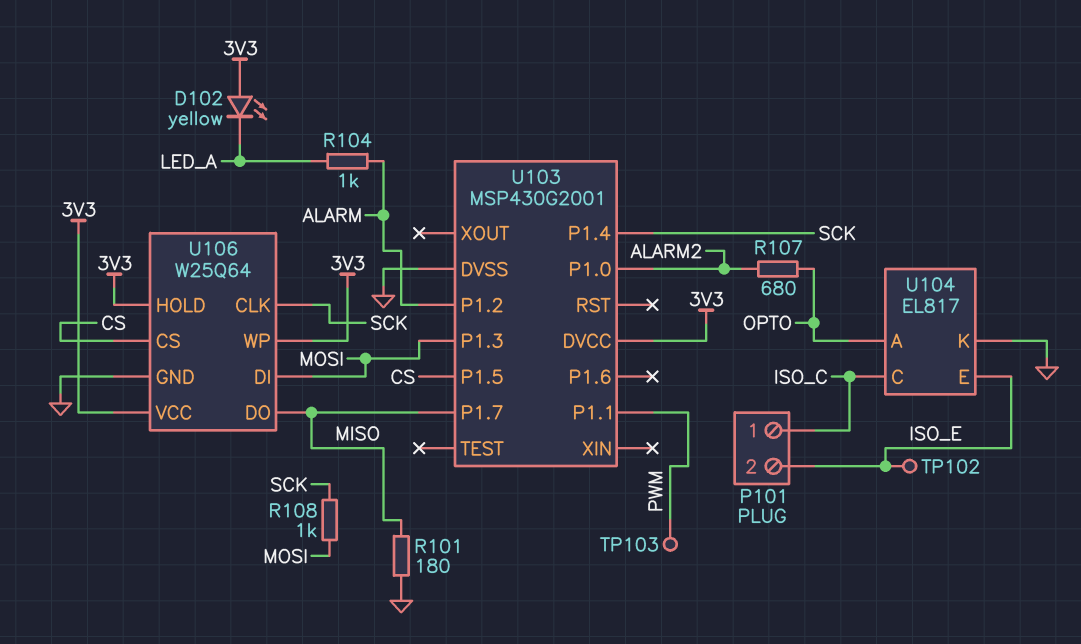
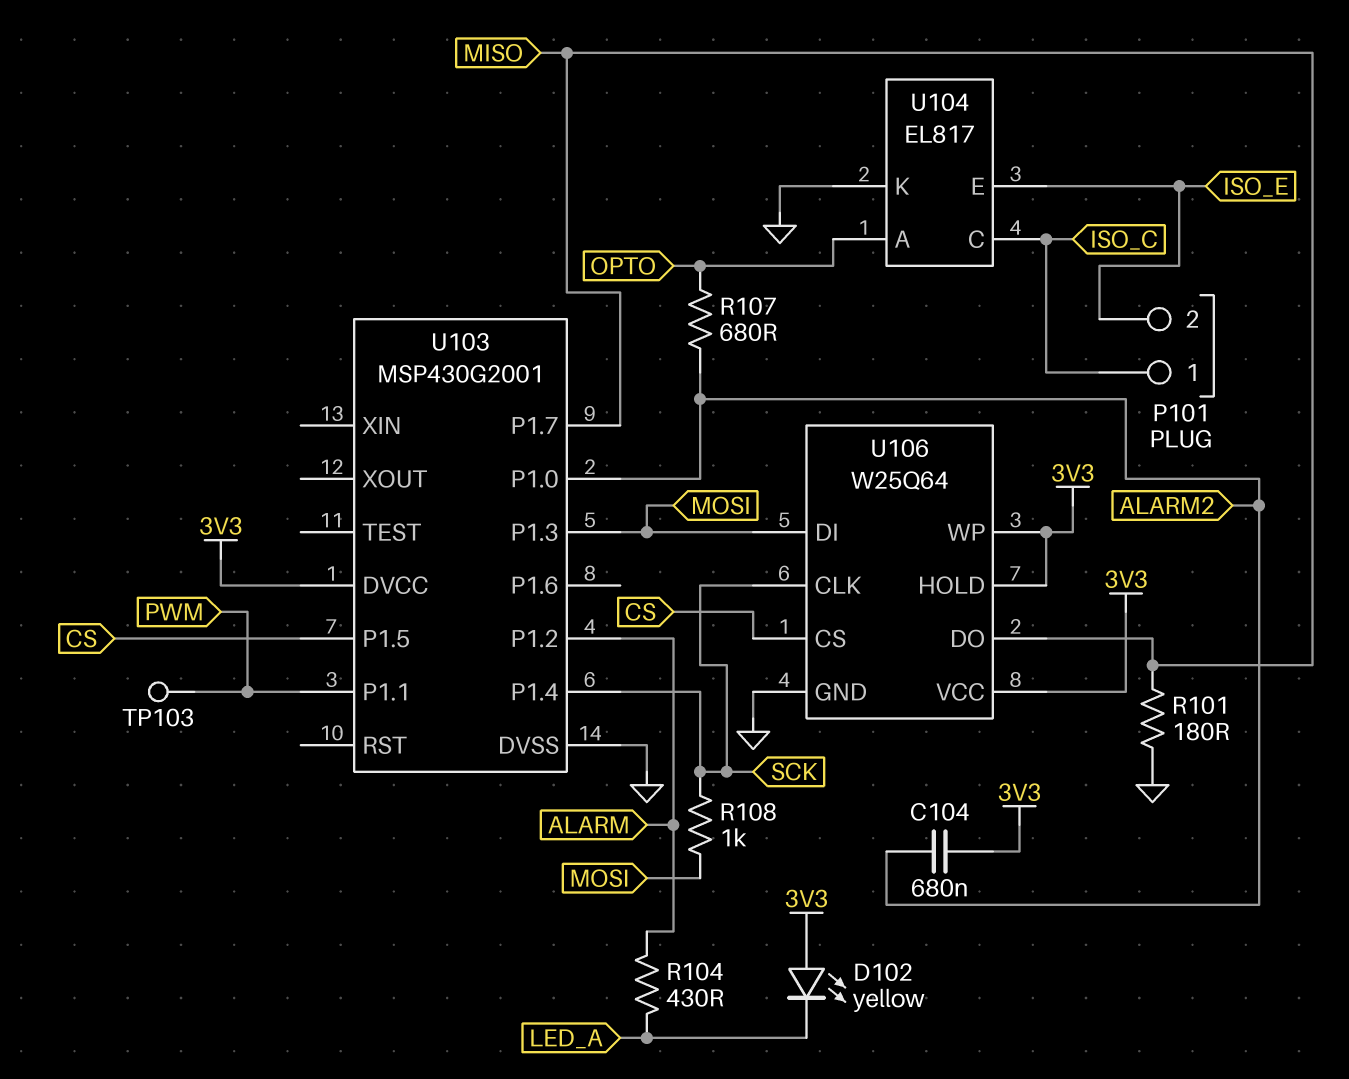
C104: none -> 680nF (3V3, ALARM2)
R104: 1k (ALARM, LED_A) -> 430 (ALARM, LED_A)
TP102: test point (ISO_E) -> none

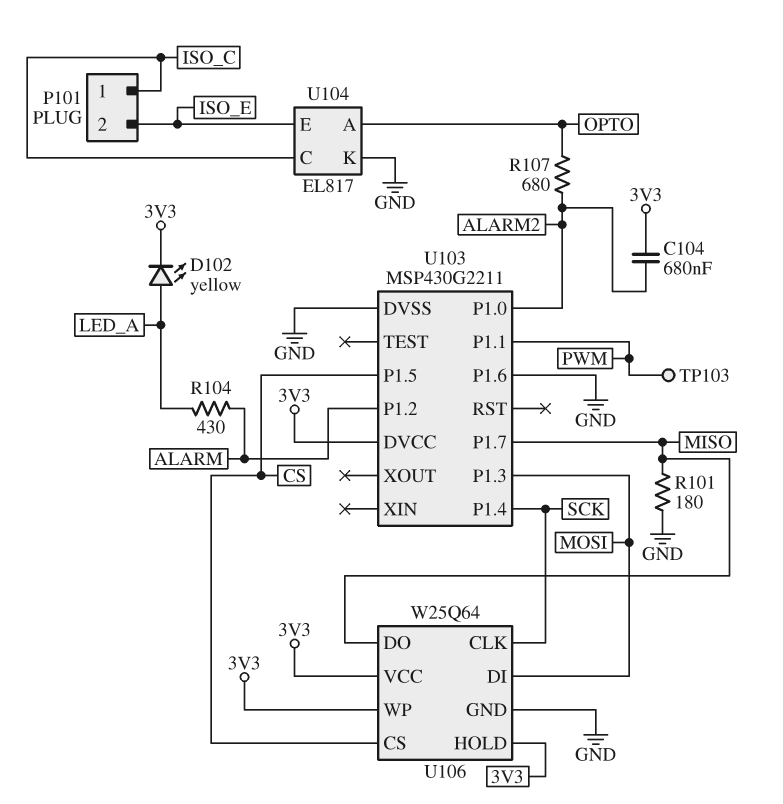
D102: LED yellow (A 3V3, K LED_A) -> LED yellow (A LED_A, K 3V3)
R108: 1k (MOSI, SCK) -> none
U103: MSP430G2001 -> MSP430G2211
U103 pin P1.6: none -> GND

